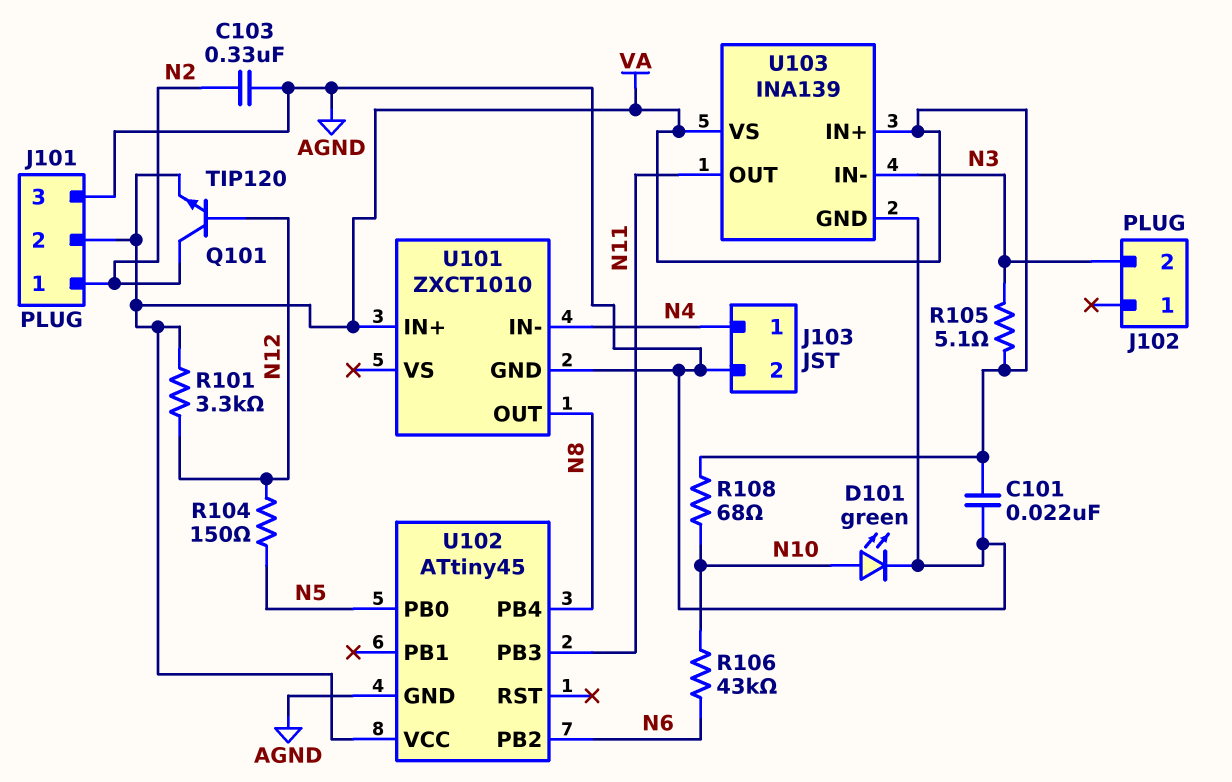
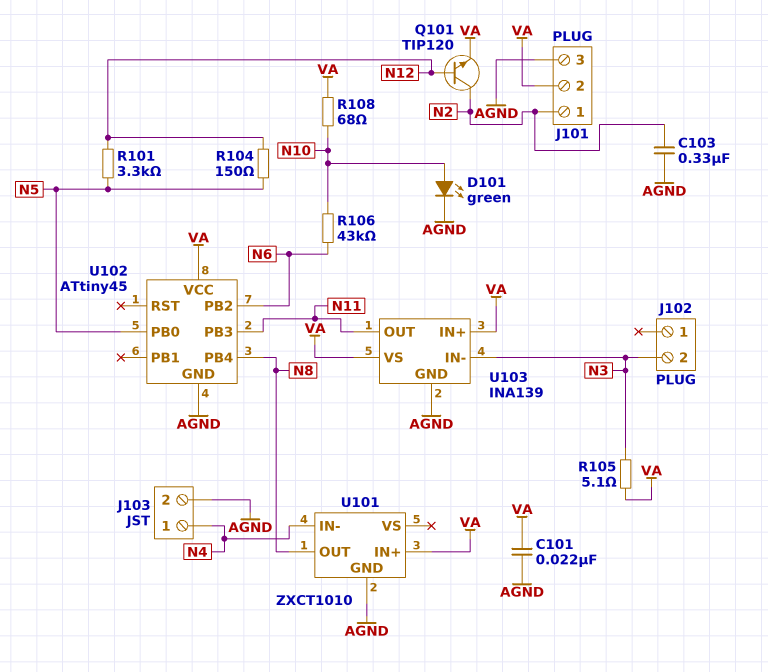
R101: 3.3k (N12, VA) -> 3.3k (N5, N12)

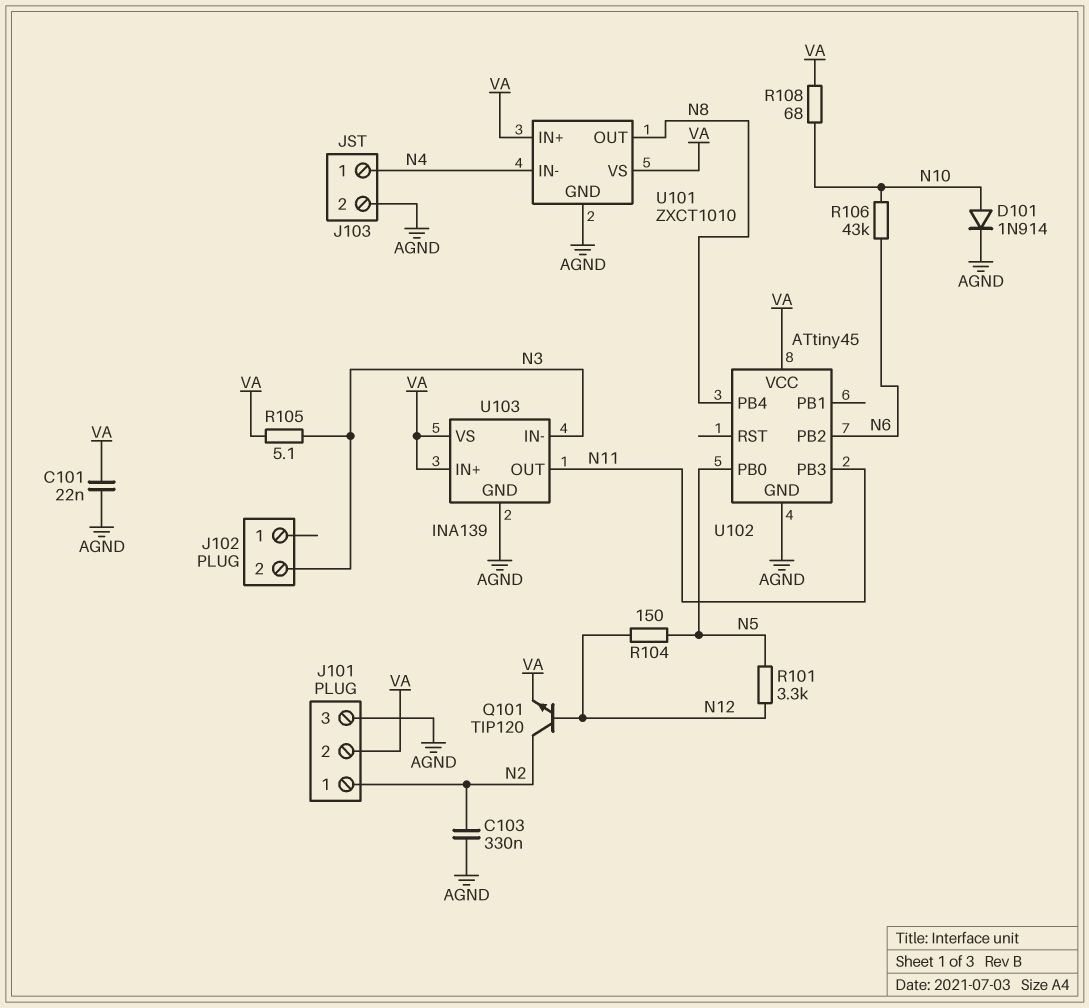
D101: LED green (A N10, K AGND) -> diode 1N914 (A N10, K AGND)
U101 pin VS: none -> VA

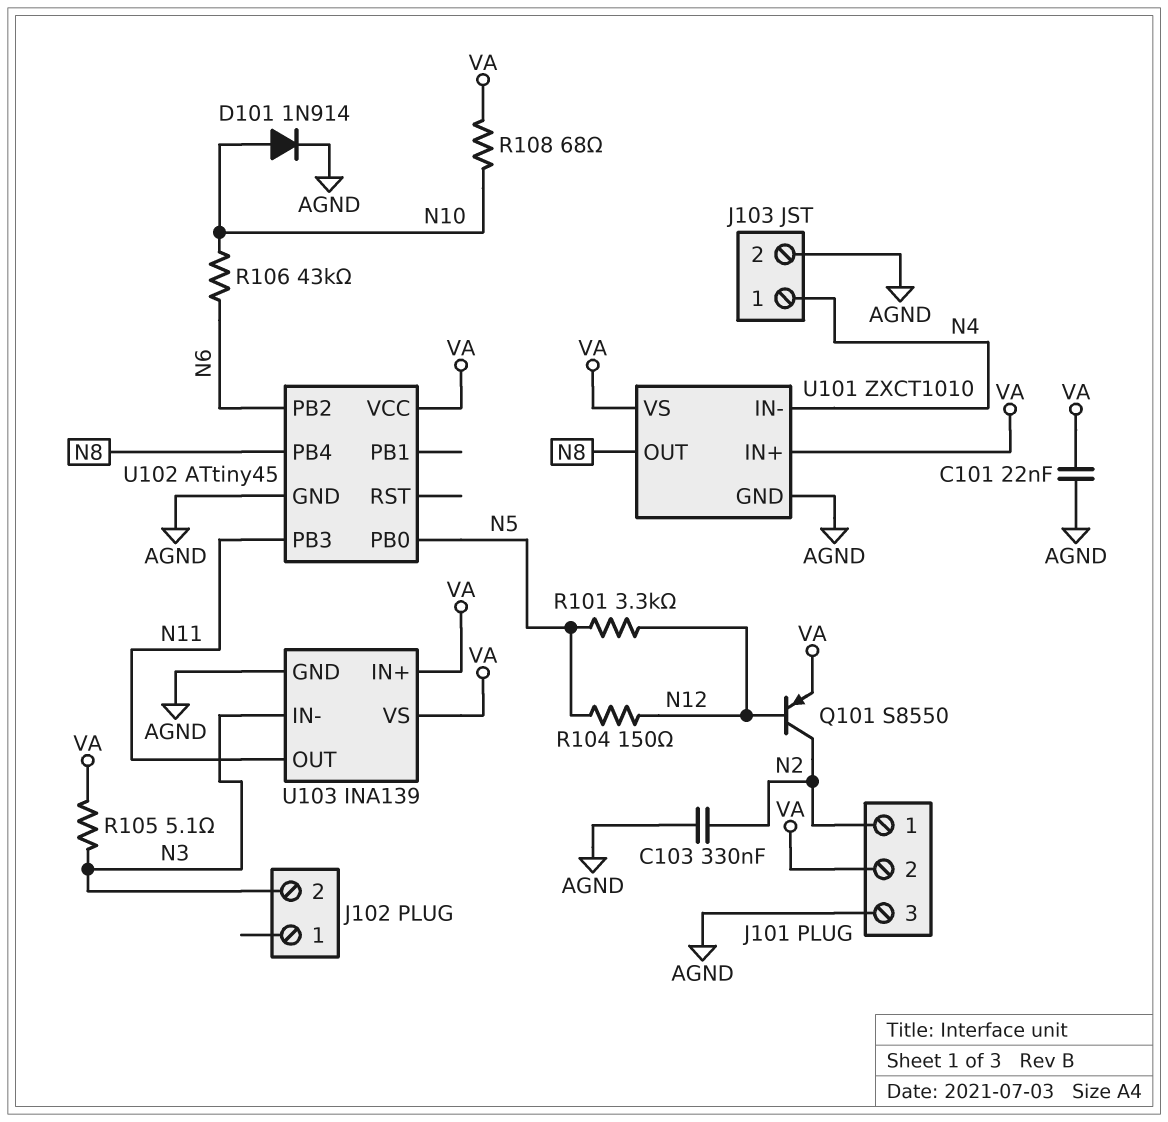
Q101: NPN TIP120 (B N12, C N2, E VA) -> PNP S8550 (B N12, C N2, E VA)

